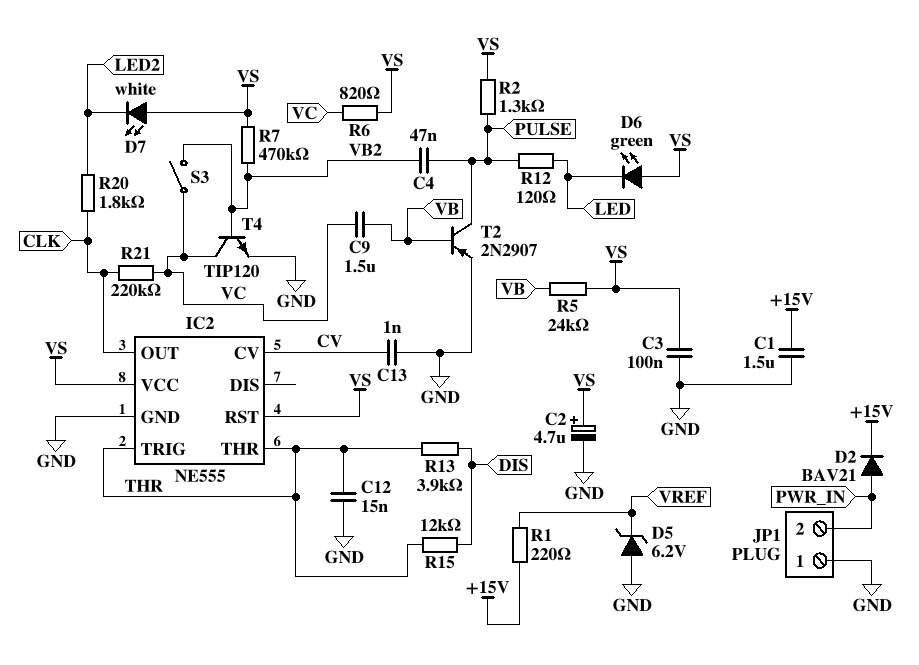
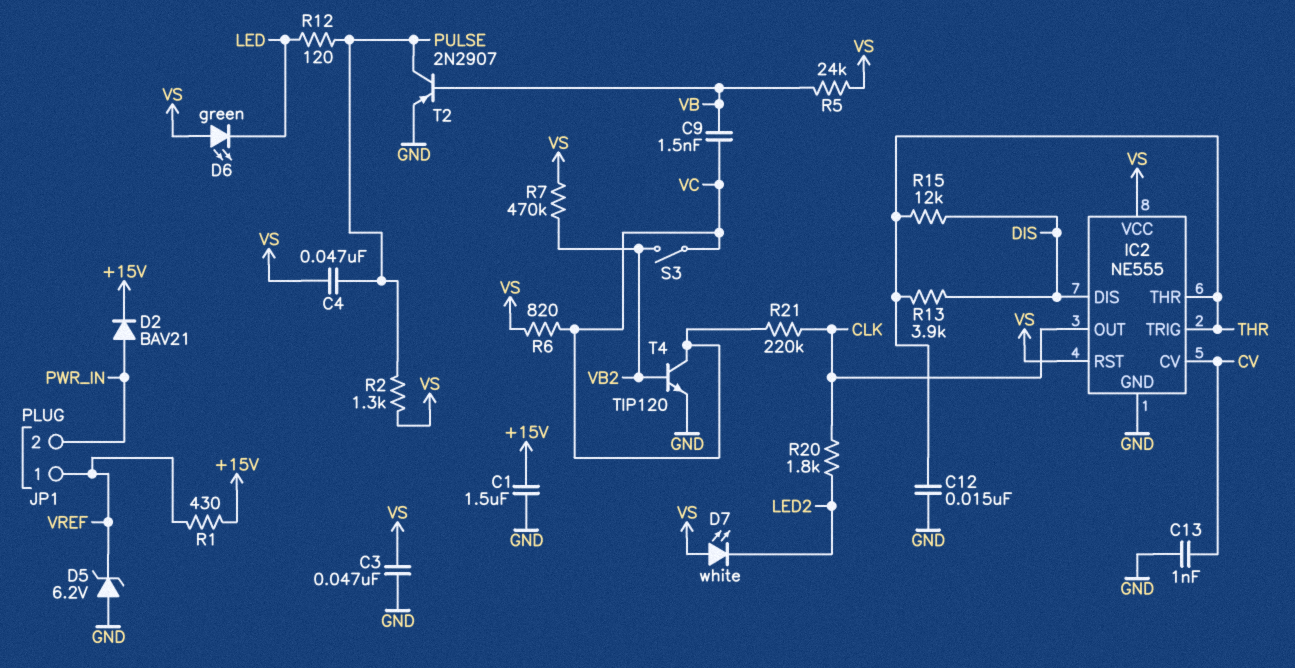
C2: 4.7uF (plus VS, minus GND) -> none
C3: 100nF (GND, VS) -> 47nF (GND, VS)
C4: 47nF (PULSE, VB2) -> 47nF (PULSE, VS)
C9: 1.5uF (VB, VC) -> 1.5nF (VB, VC)
IC2 pin DIS: none -> DIS
JP1 pin 1: GND -> VREF
R1: 220 (+15V, VREF) -> 430 (+15V, VREF)

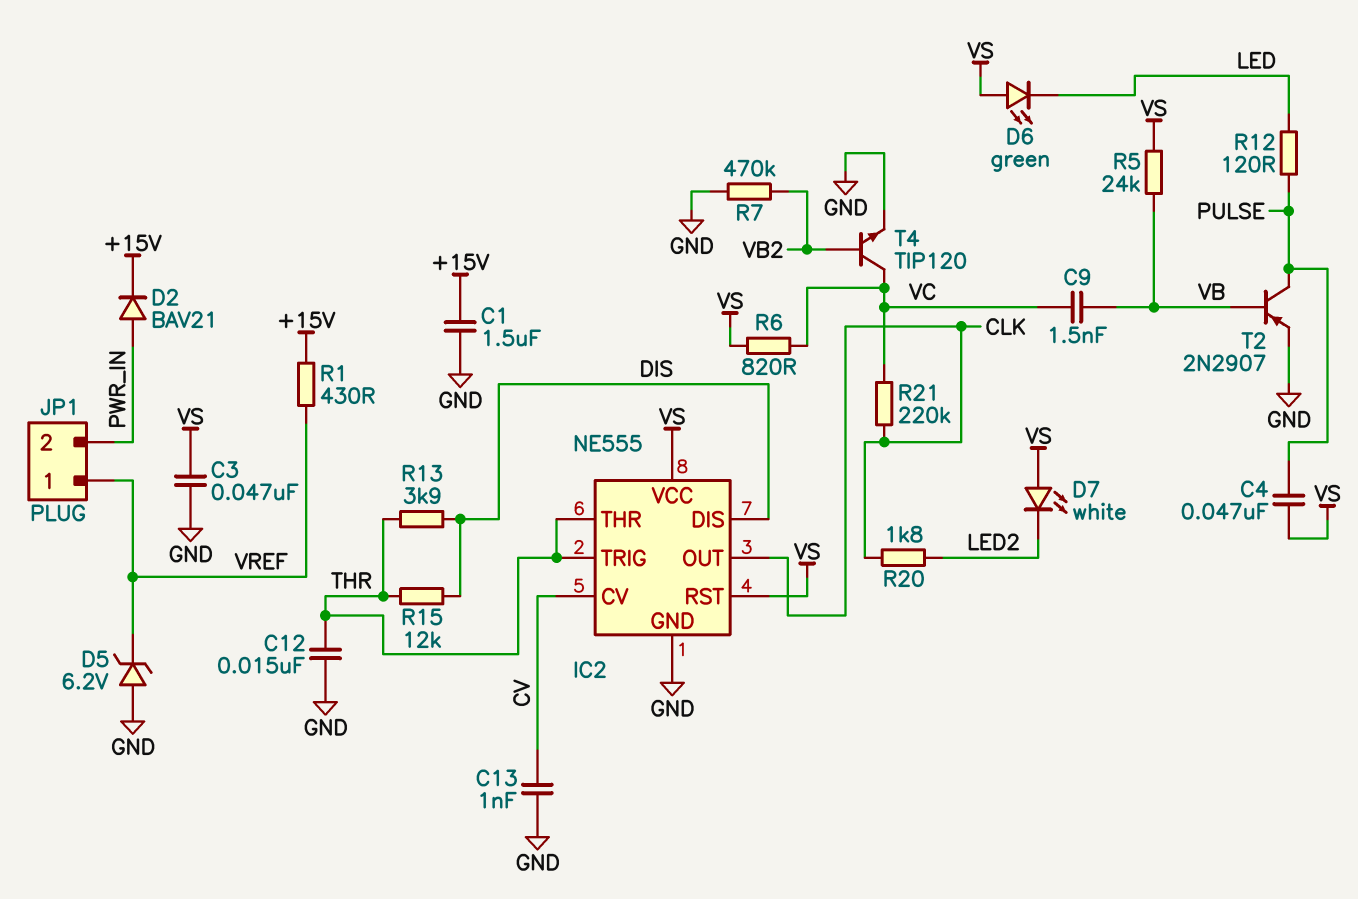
R2: 1.3k (PULSE, VS) -> none
R7: 470k (VB2, VS) -> 470k (GND, VB2)
S3: switch (VB2, VC) -> none

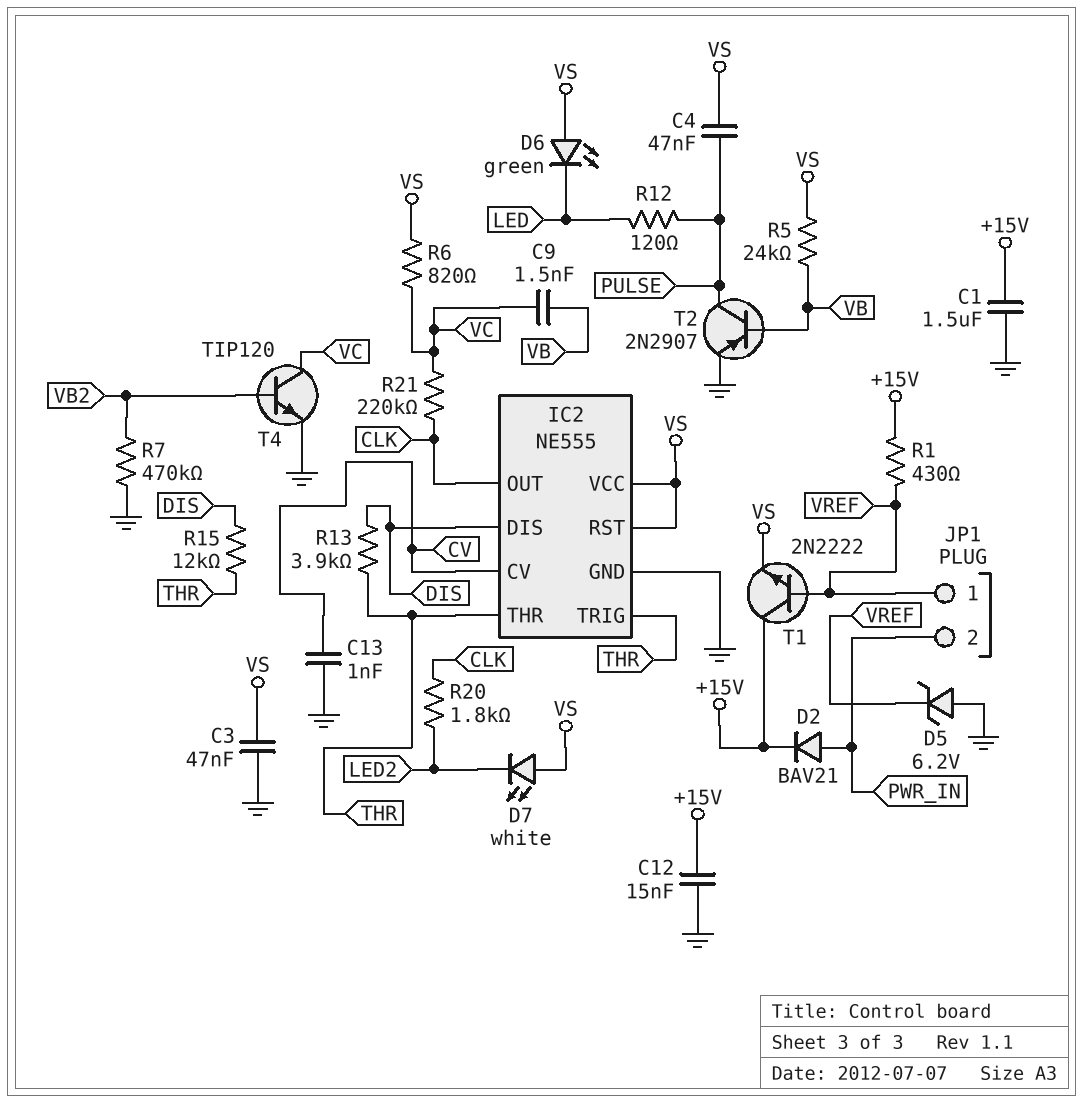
C12: 15nF (GND, THR) -> 15nF (+15V, GND)
T1: none -> NPN 2N2222 (B VREF, C +15V, E VS)

